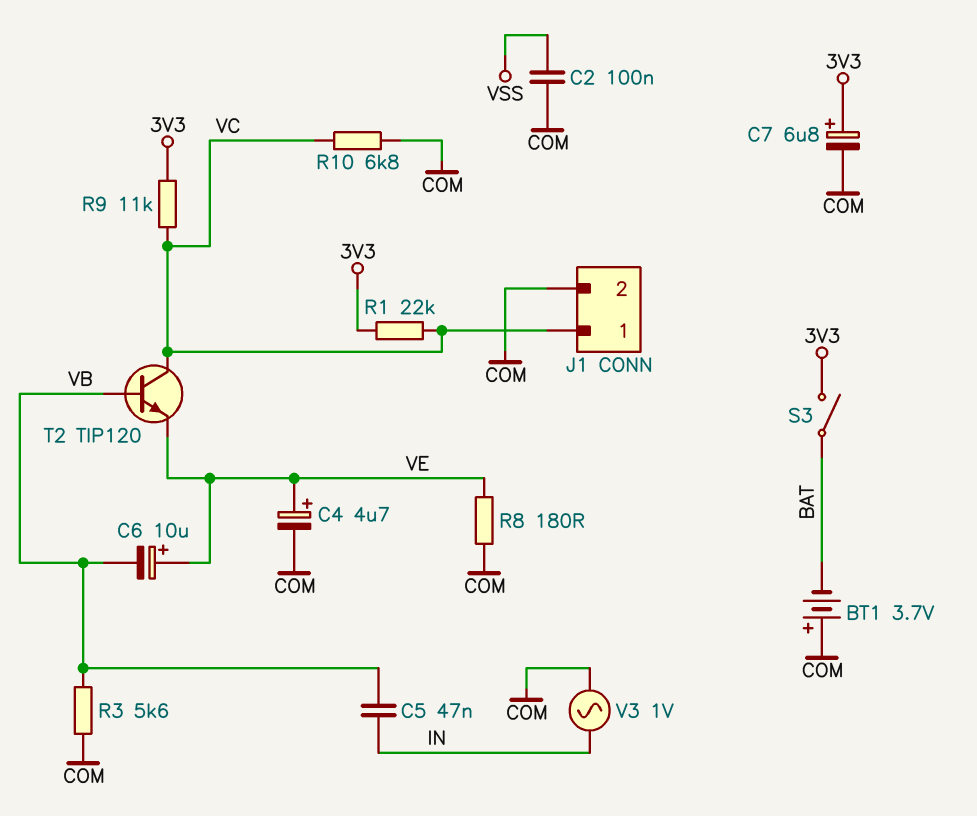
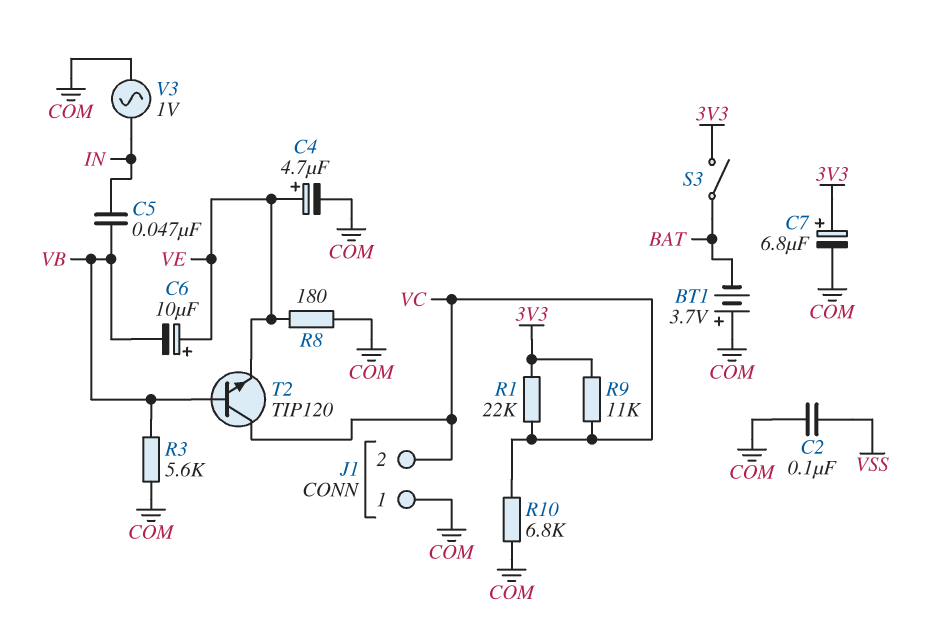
J1 pin 1: VC -> COM
J1 pin 2: COM -> VC

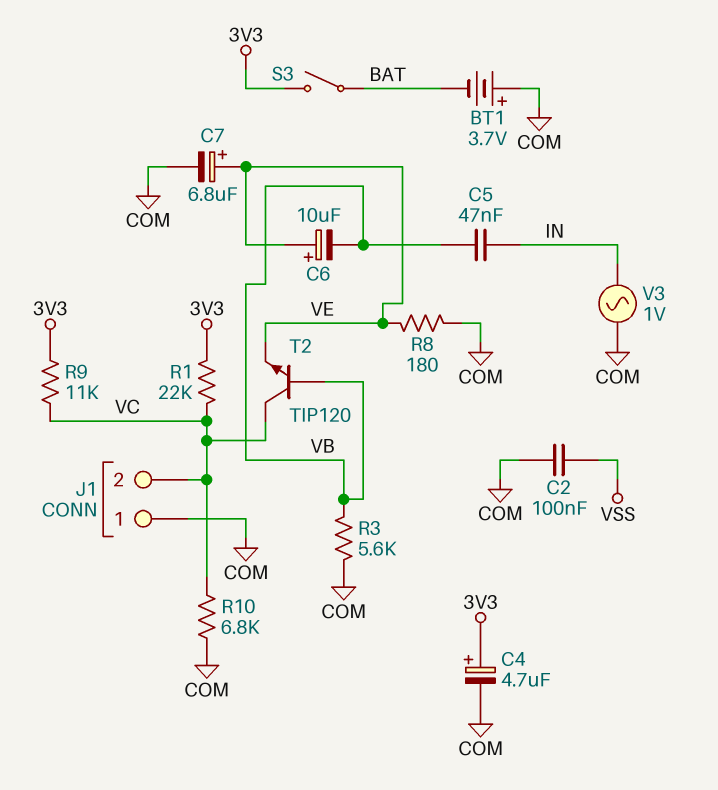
C4: 4.7uF (plus VE, minus COM) -> 4.7uF (plus 3V3, minus COM)
C7: 6.8uF (plus 3V3, minus COM) -> 6.8uF (plus VE, minus COM)

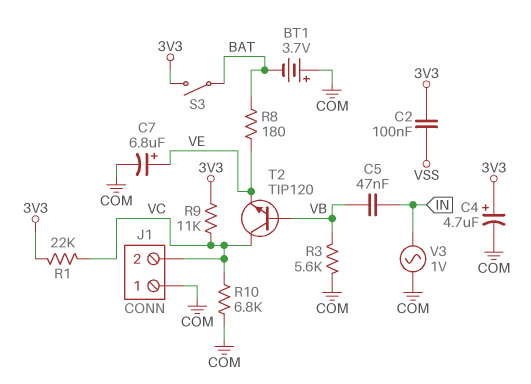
C2: 100nF (COM, VSS) -> 100nF (3V3, VSS)
C6: 10uF (plus VE, minus VB) -> none
R8: 180 (COM, VE) -> 180 (BAT, VE)

